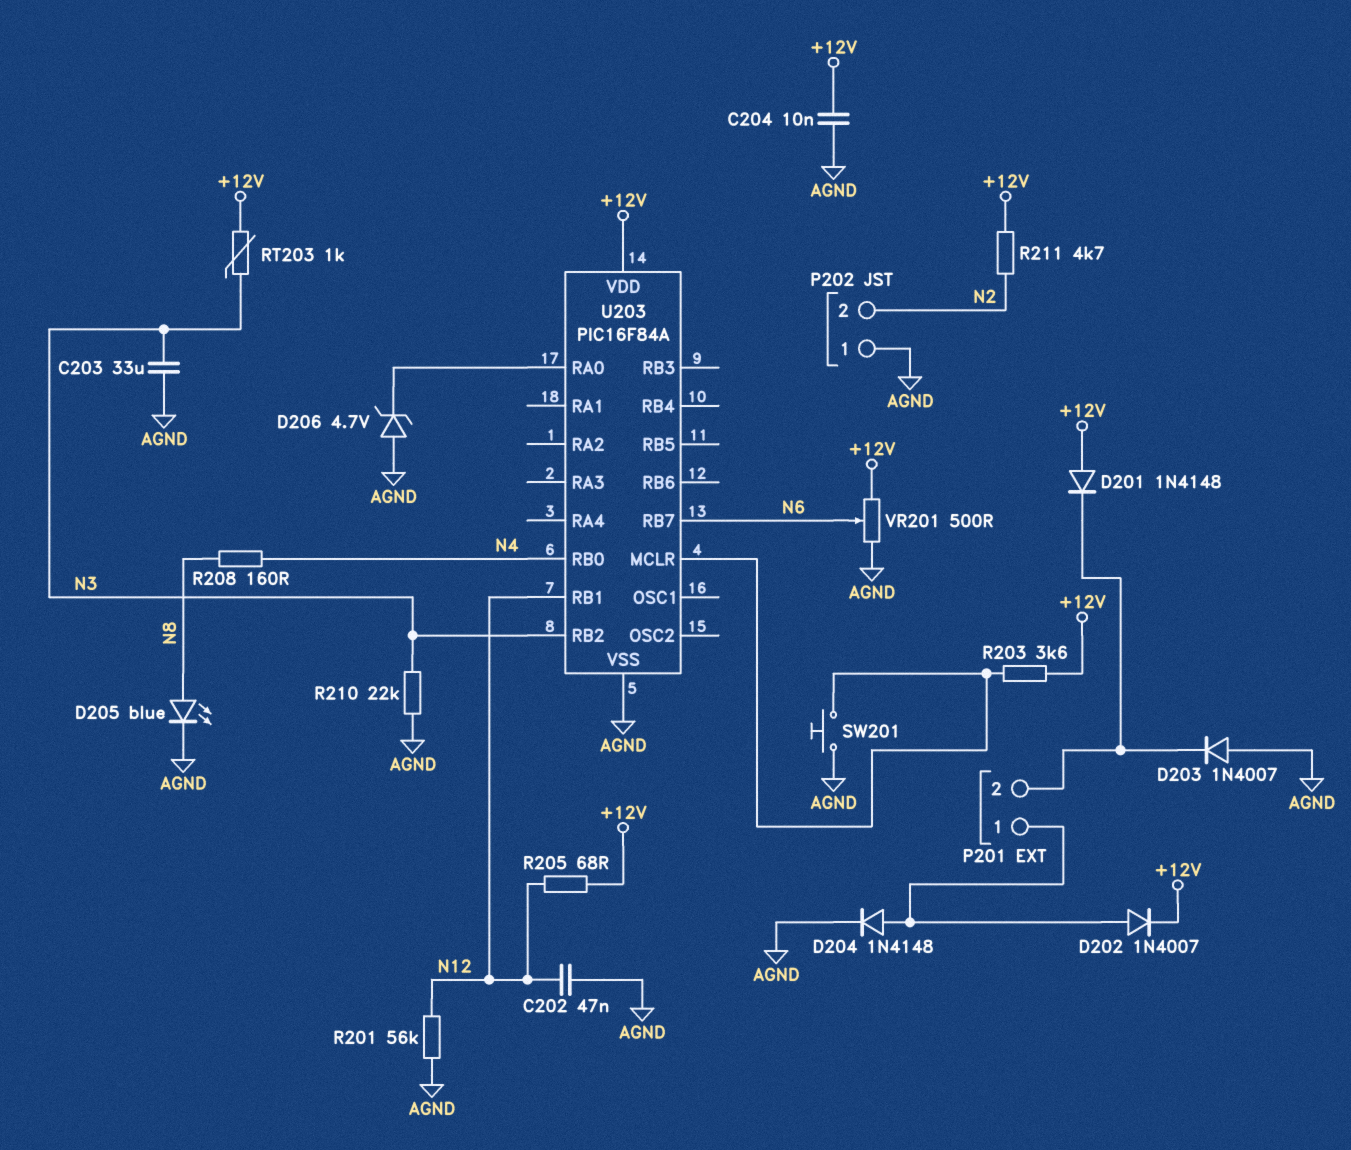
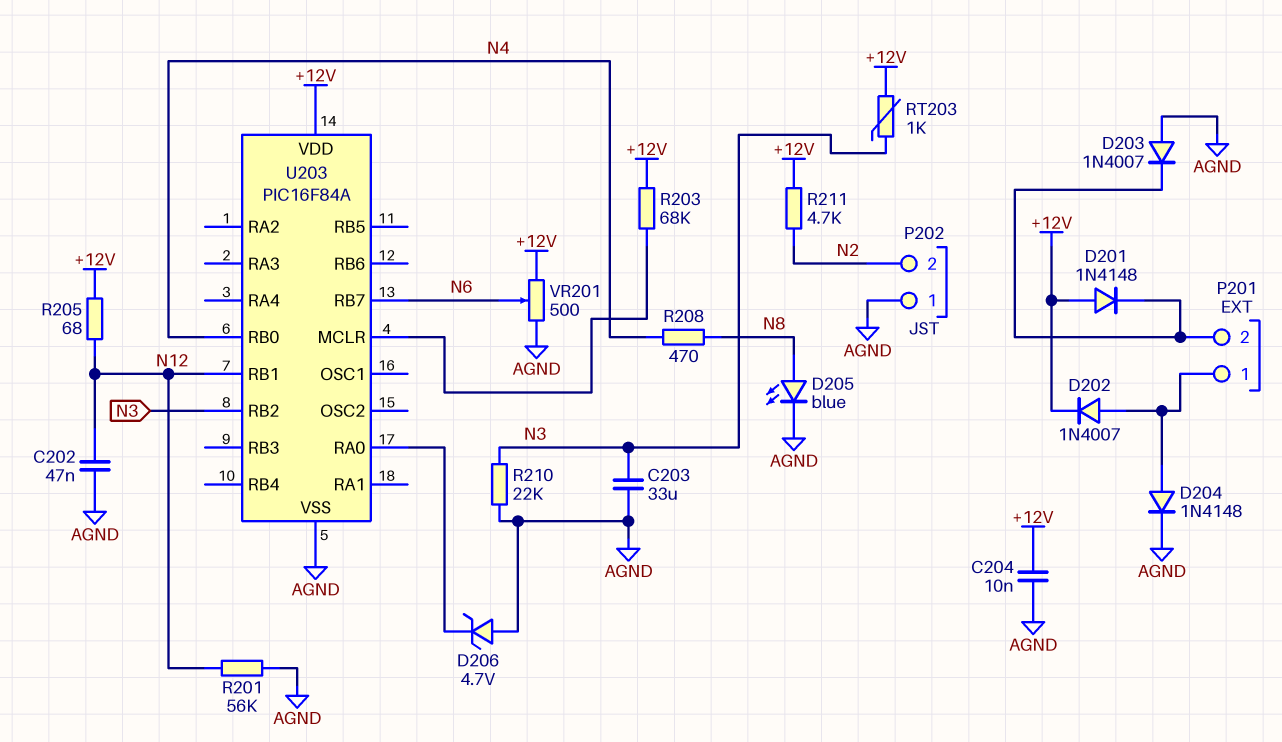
R203: 3.6k (+12V, U203/MCLR) -> 68k (+12V, U203/MCLR)
R208: 160 (N4, N8) -> 470 (N4, N8)
SW201: button (AGND, U203/MCLR) -> none

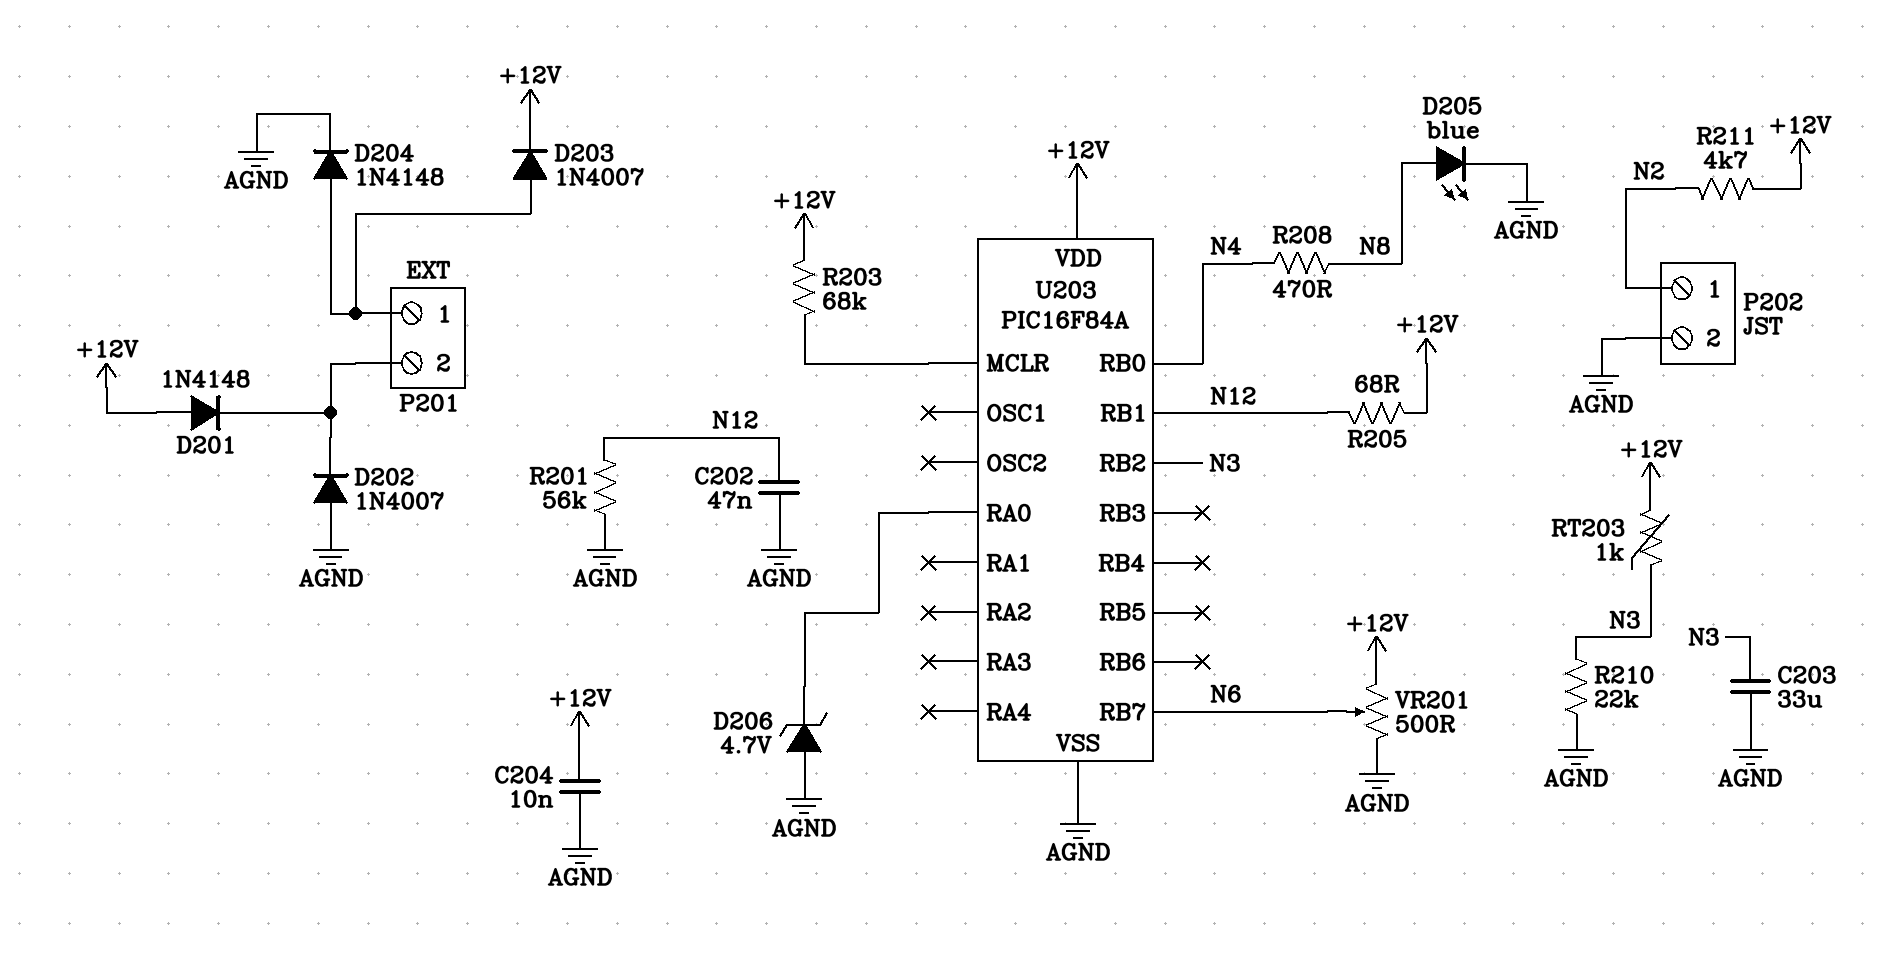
D202: diode 1N4007 (A P201/1, K +12V) -> diode 1N4007 (A AGND, K P201/2)
D203: diode 1N4007 (A AGND, K P201/2) -> diode 1N4007 (A P201/1, K +12V)
P202 pin 1: AGND -> N2
P202 pin 2: N2 -> AGND

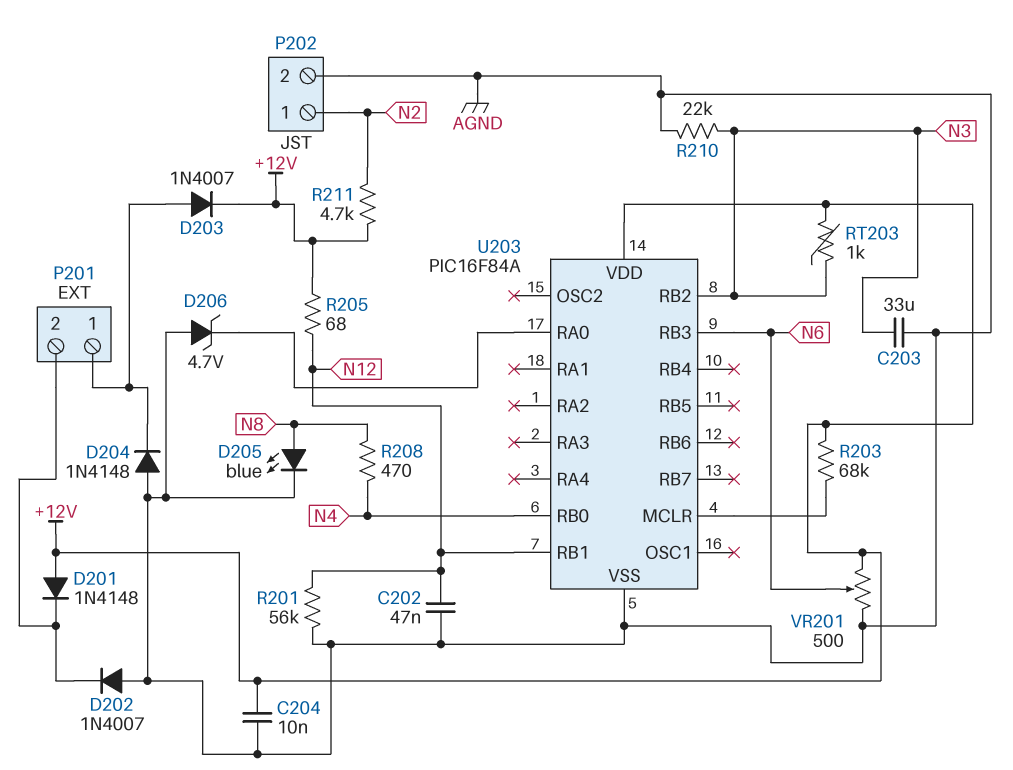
D204: diode 1N4148 (A P201/1, K AGND) -> diode 1N4148 (A AGND, K P201/1)
U203 pin RB3: none -> N6
U203 pin RB7: N6 -> none

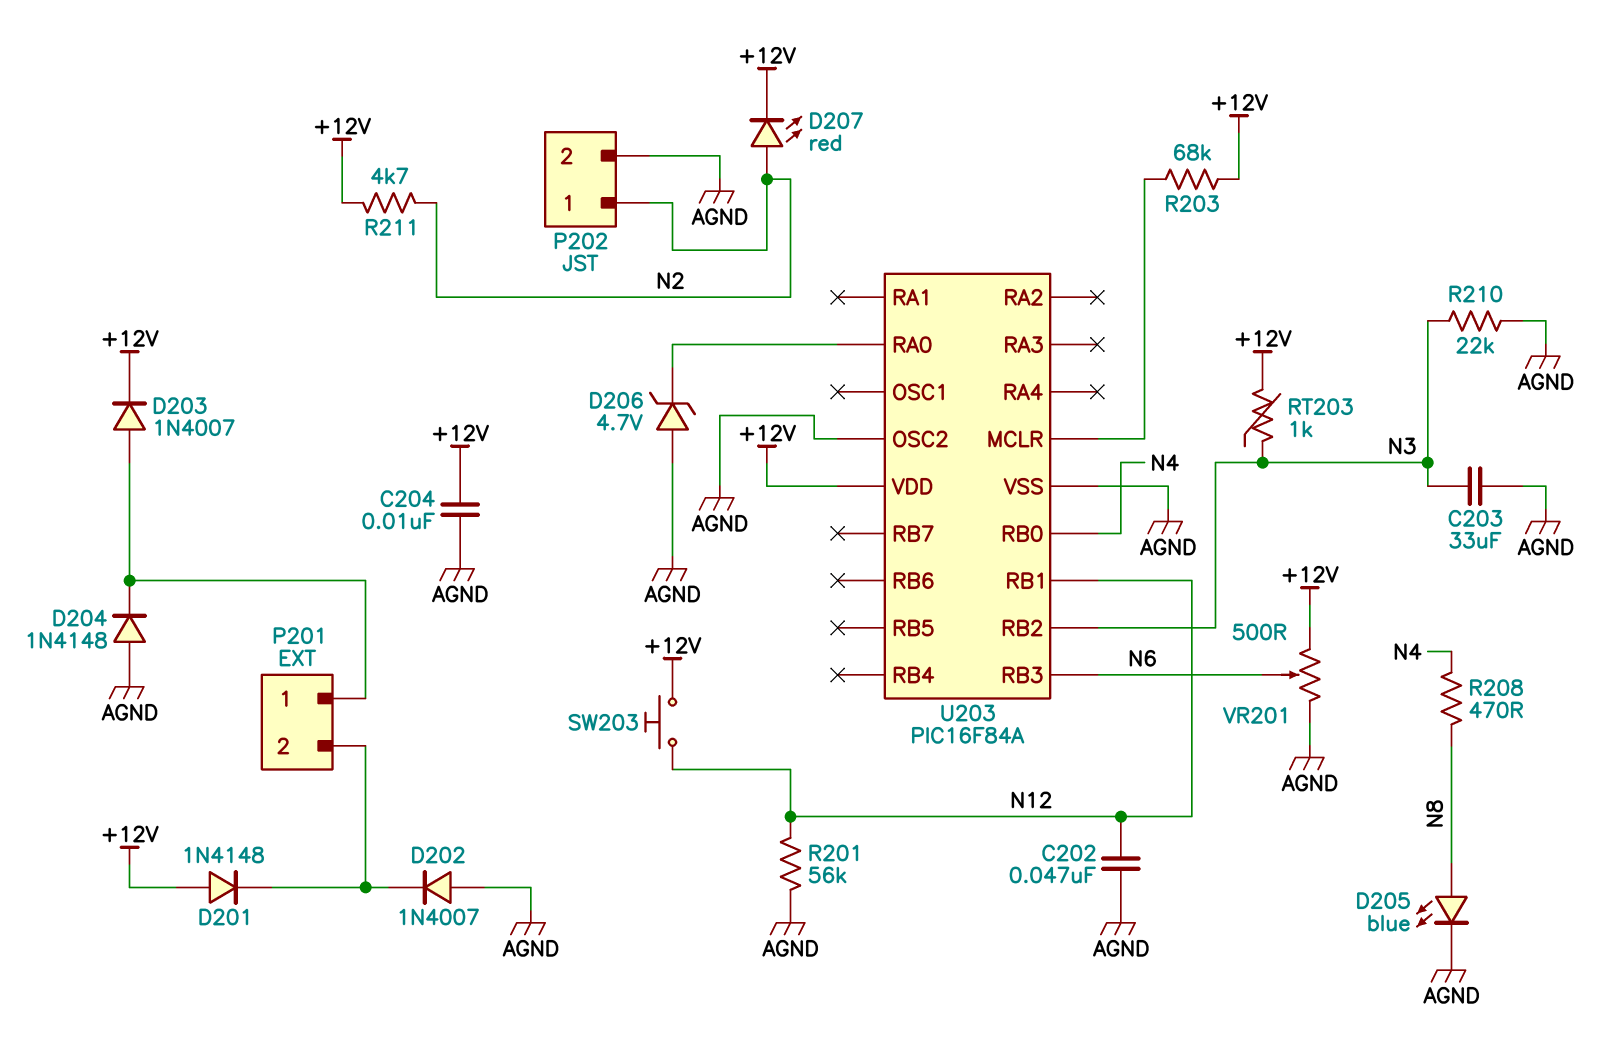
D207: none -> LED red (A N2, K +12V)
R205: 68 (+12V, N12) -> none
SW203: none -> button (+12V, N12)
U203 pin OSC2: none -> AGND

